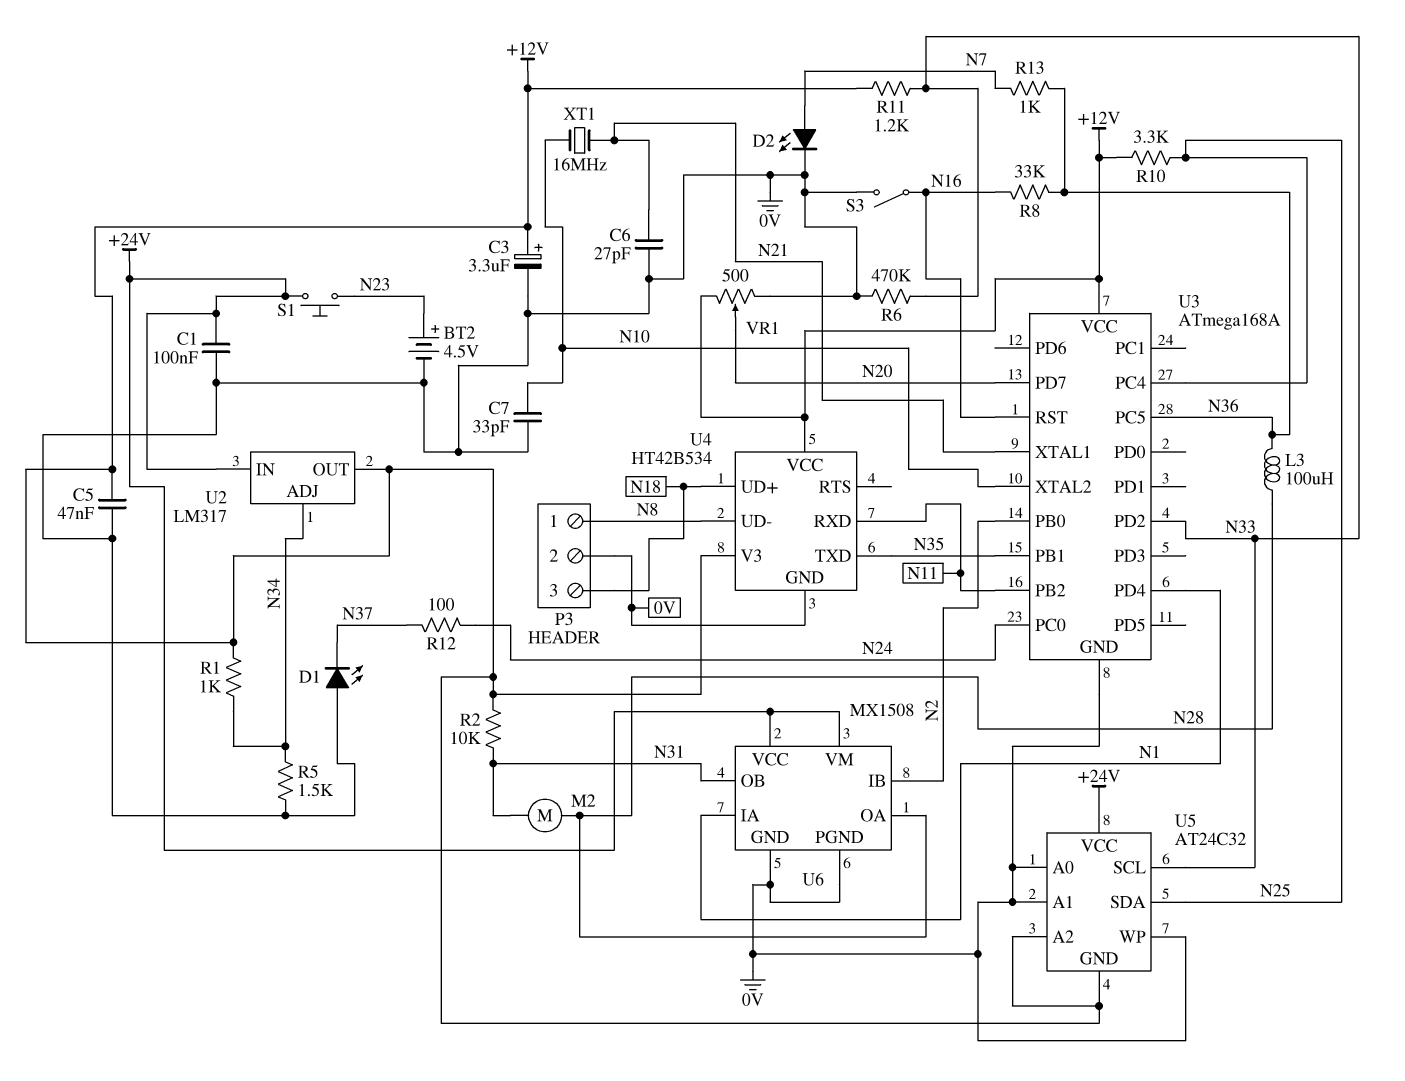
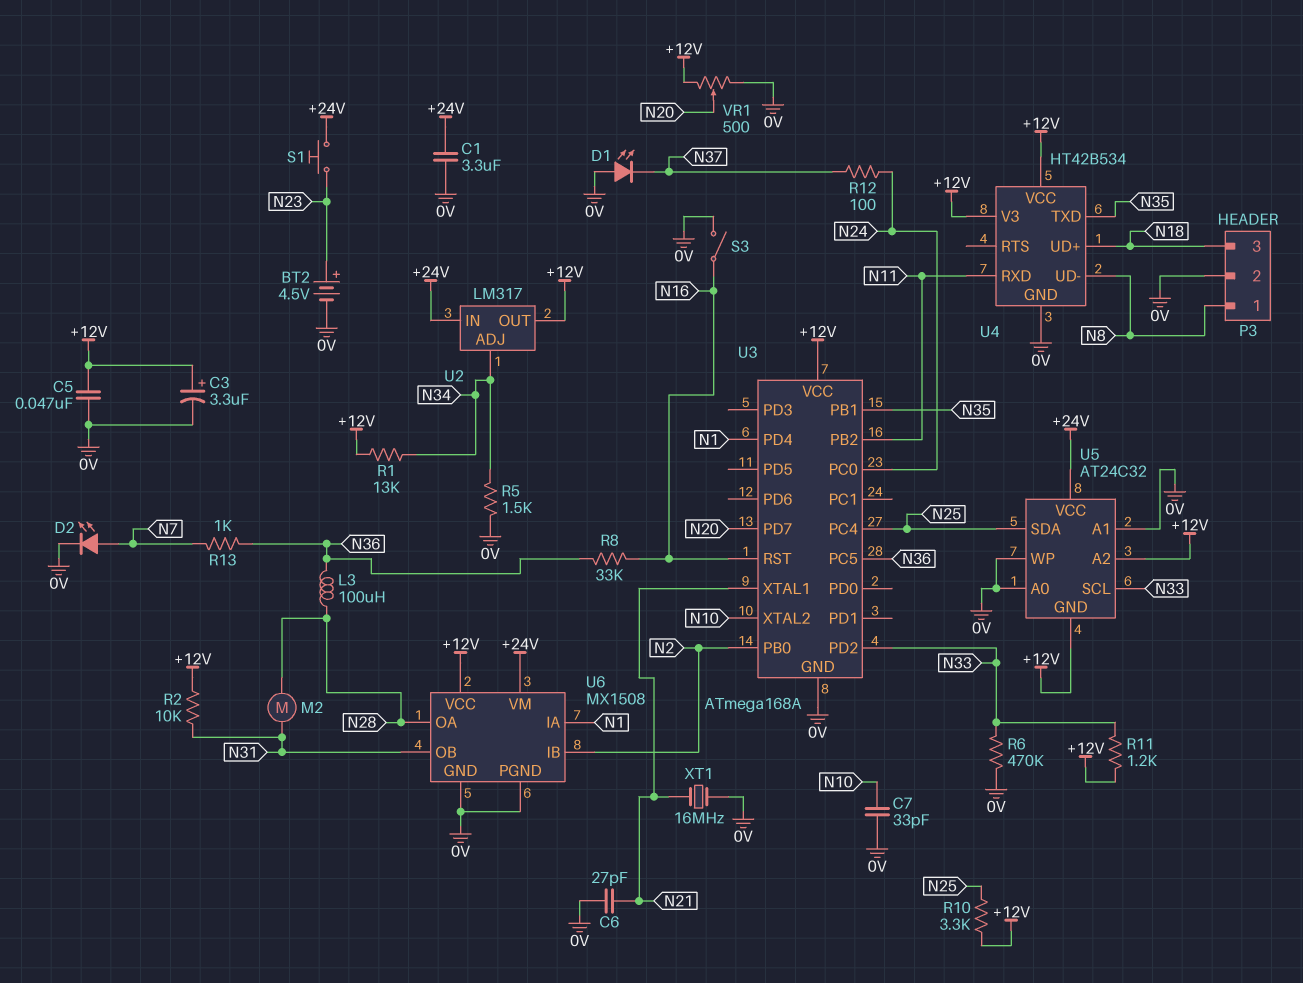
C1: 100nF (+24V, 0V) -> 3.3uF (+24V, 0V)
R1: 1k (+12V, N34) -> 13k (+12V, N34)
U6 pin VCC: +24V -> +12V
XT1: 16MHz (N10, N21) -> 16MHz (0V, N21)

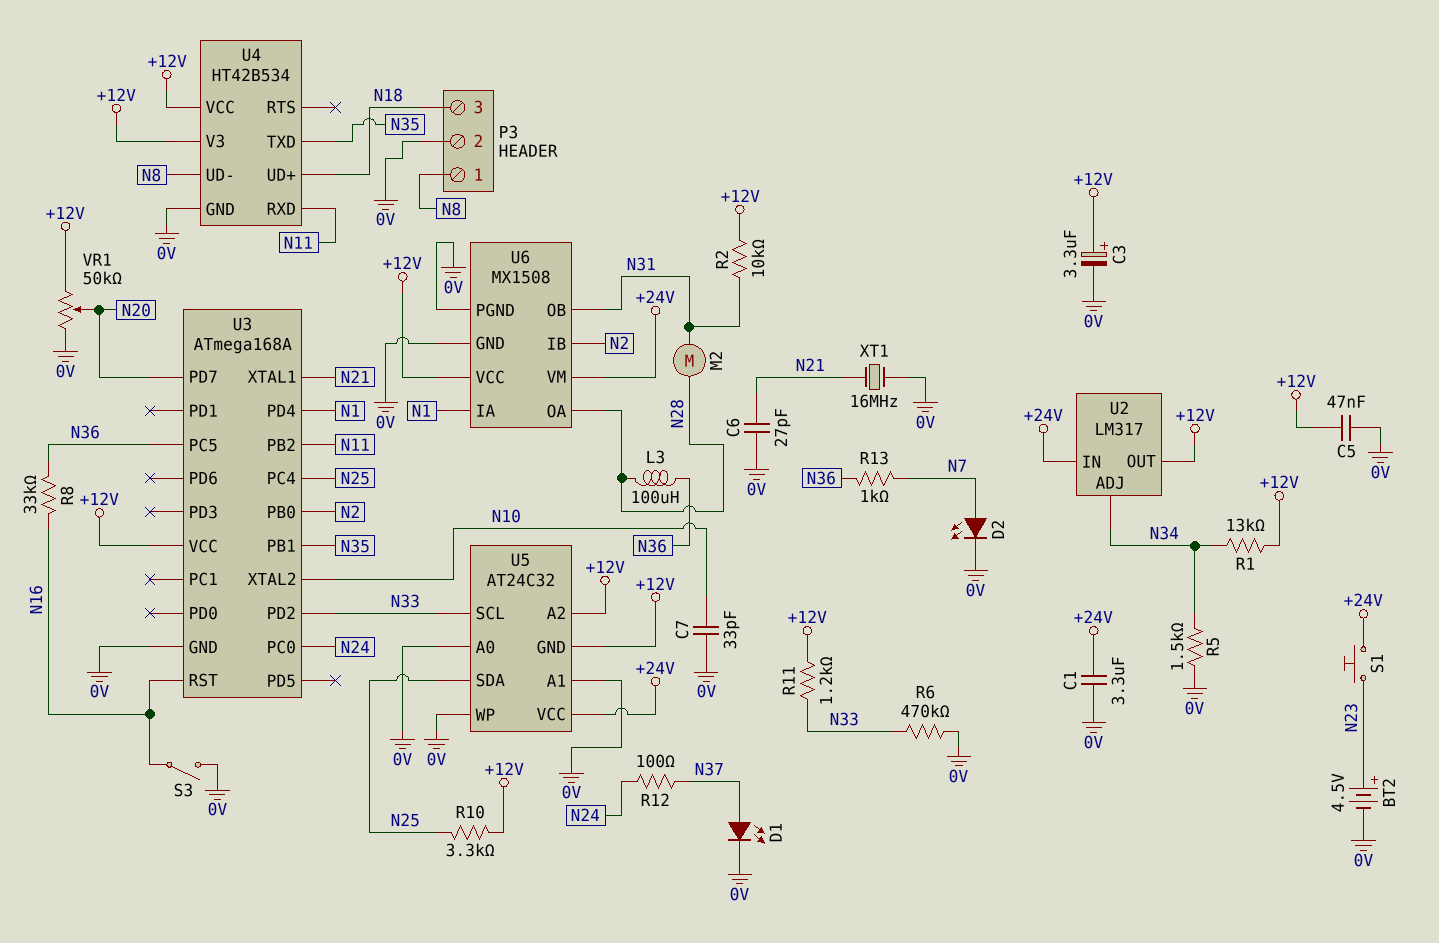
D1: LED (A 0V, K N37) -> LED (A N37, K 0V)
VR1: 500 (+12V, 0V, wiper N20) -> 50k (+12V, 0V, wiper N20)

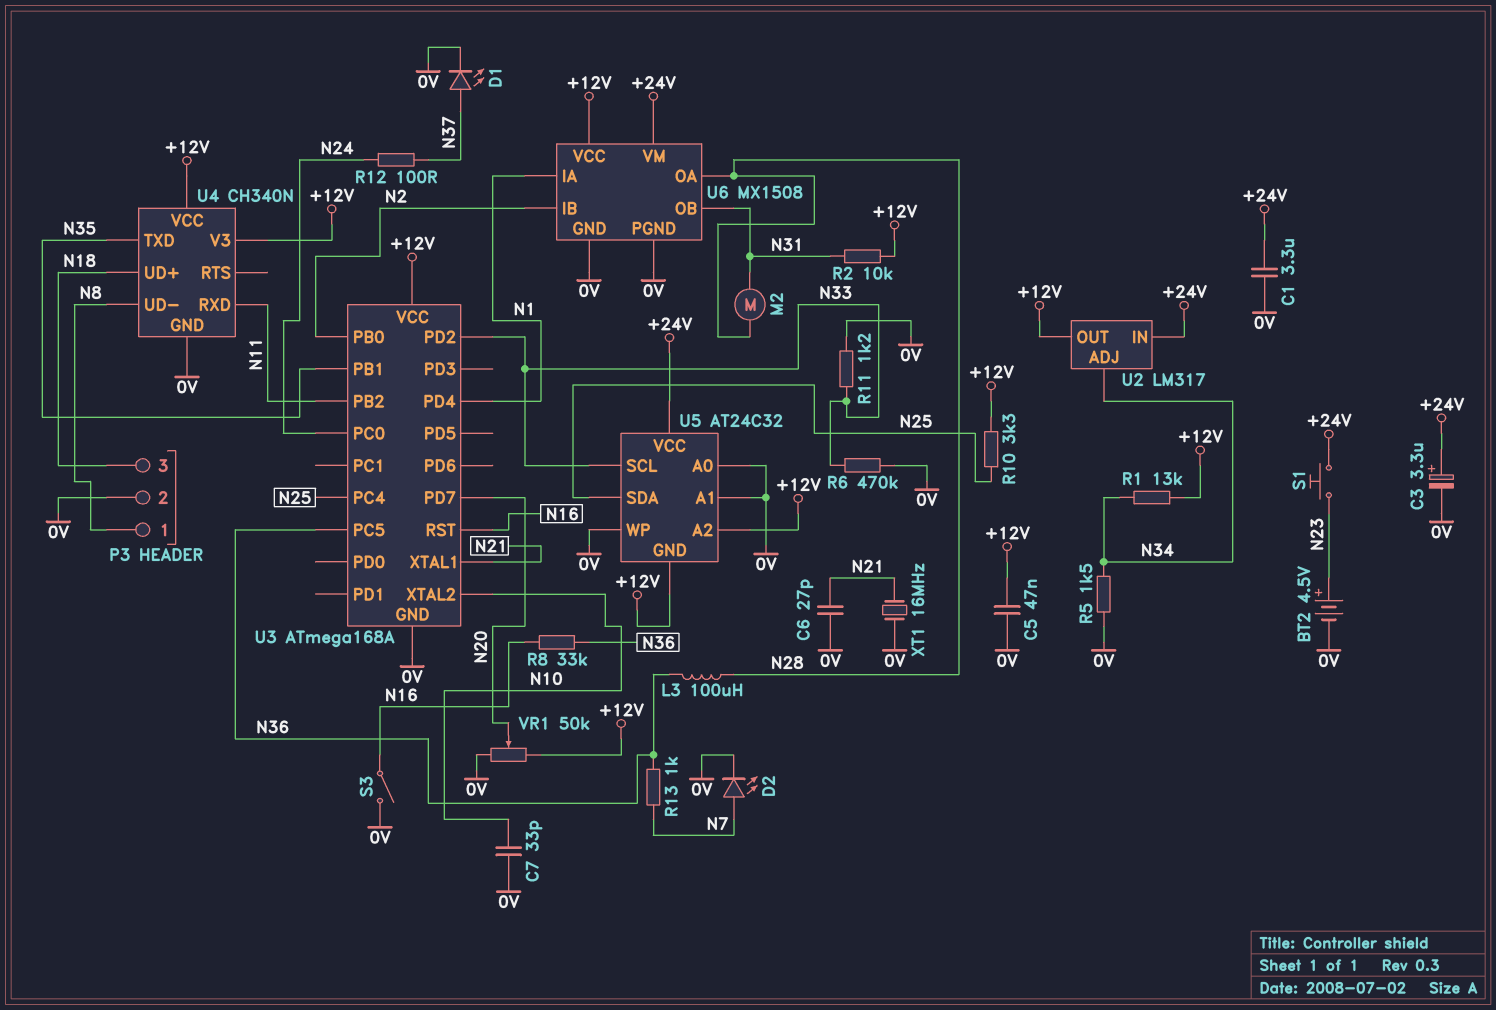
C3: 3.3uF (plus +12V, minus 0V) -> 3.3uF (plus +24V, minus 0V)
R11: 1.2k (+12V, N33) -> 1.2k (0V, N33)
U4: HT42B534 -> CH340N

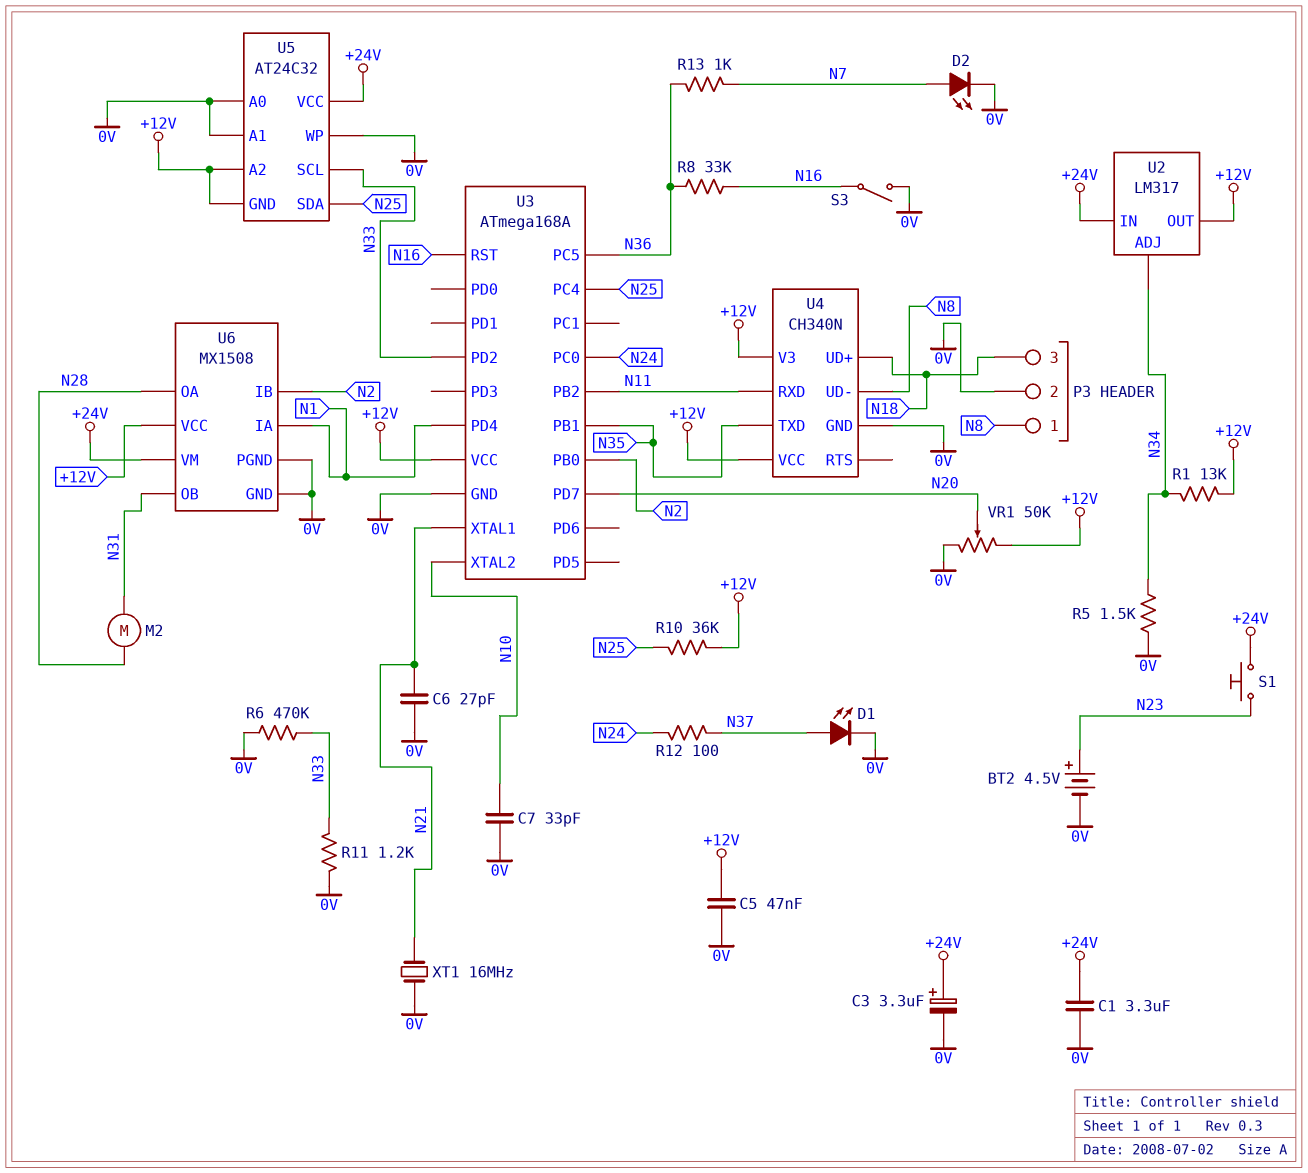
L3: 100uH (N28, N36) -> none
R2: 10k (+12V, N31) -> none
R10: 3.3k (+12V, N25) -> 36k (+12V, N25)

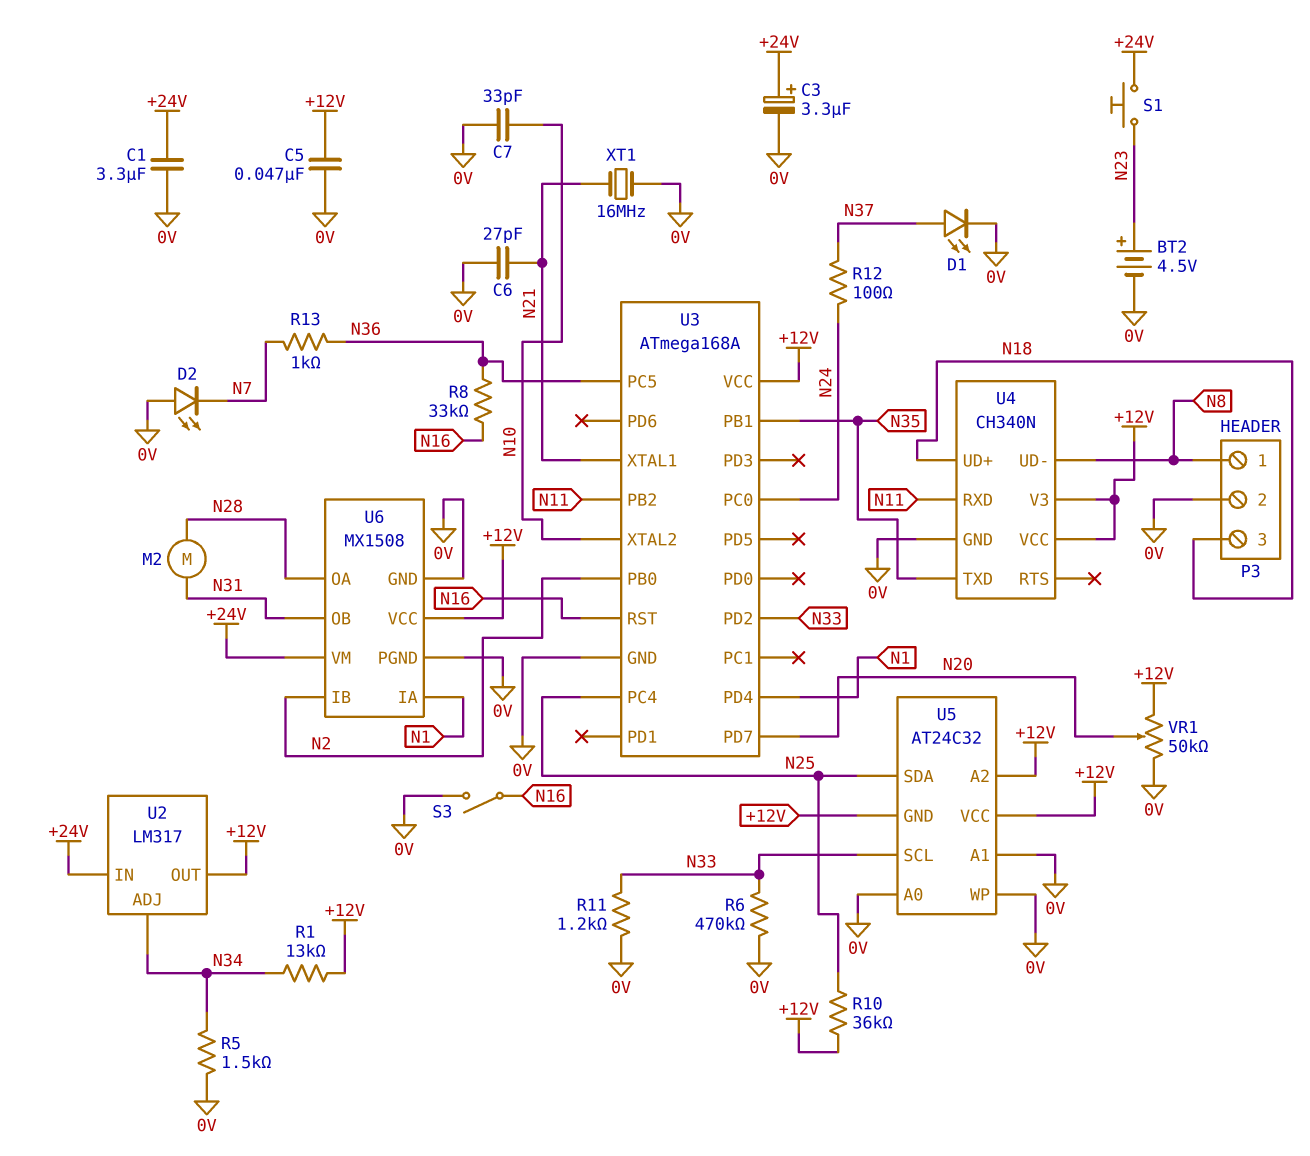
D2: LED (A N7, K 0V) -> LED (A 0V, K N7)
U5 pin VCC: +24V -> +12V

